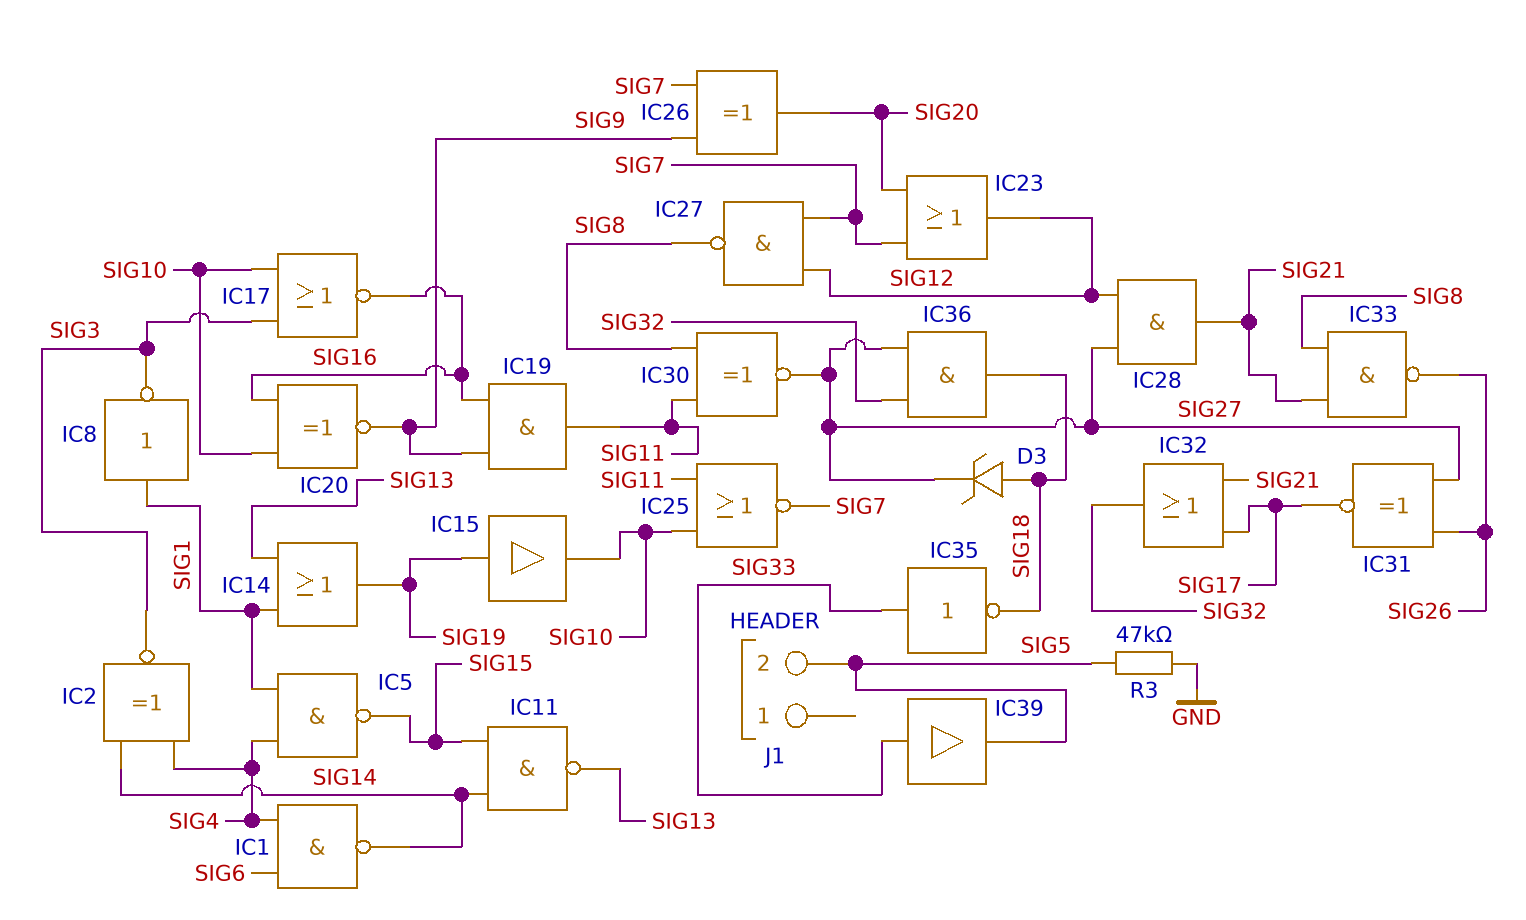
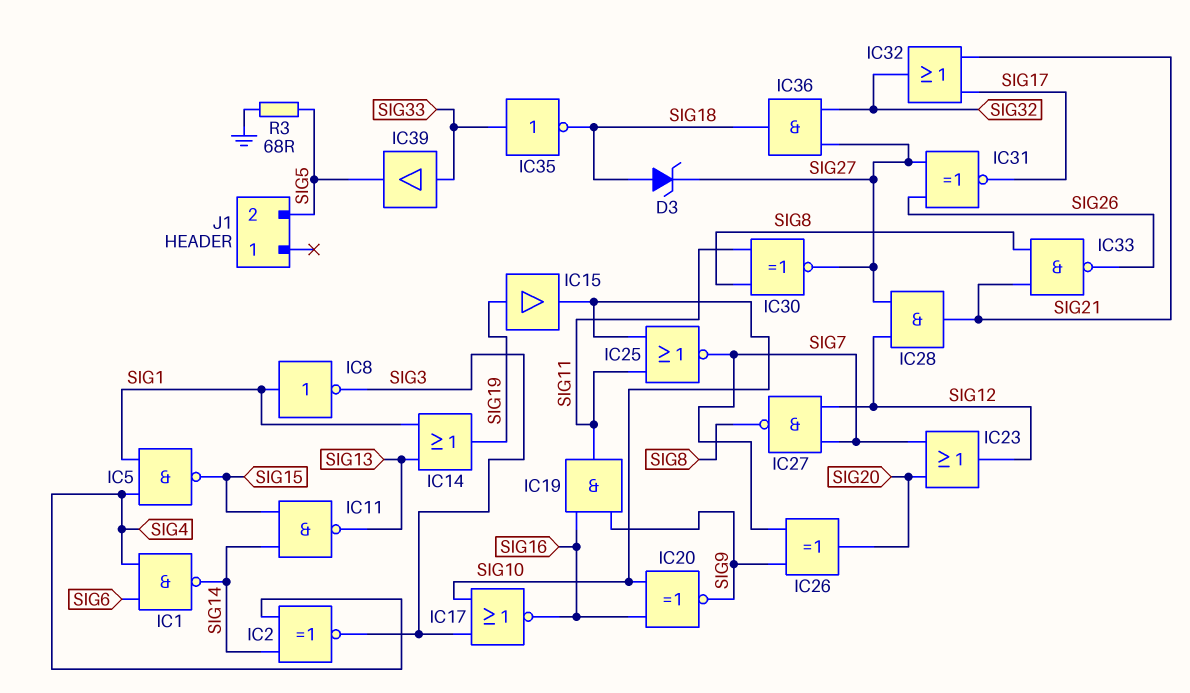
R3: 47k (GND, SIG5) -> 68 (GND, SIG5)

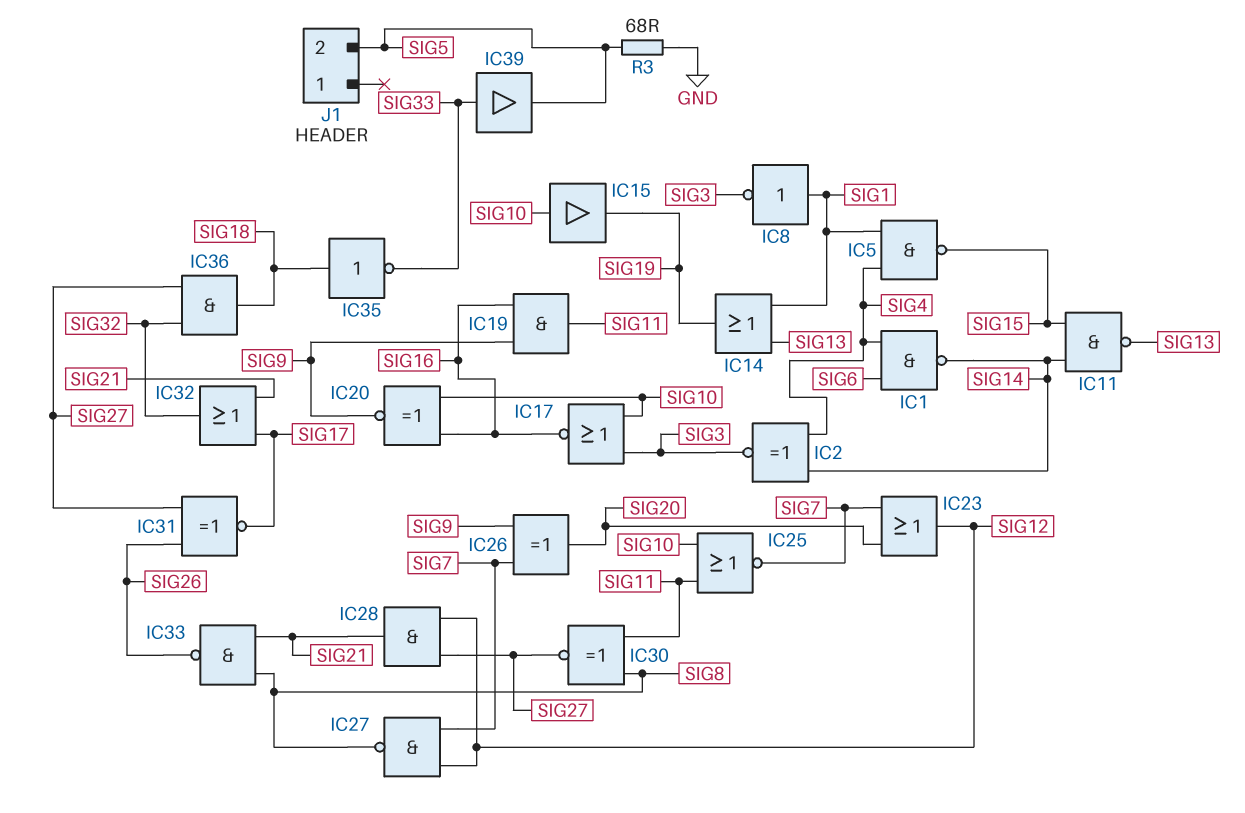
D3: zener (A SIG18, K SIG27) -> none
IC15: buffer (in SIG19, out SIG10) -> buffer (in SIG10, out SIG19)
IC35: NOT (in SIG33, out SIG18) -> NOT (in SIG18, out SIG33)

